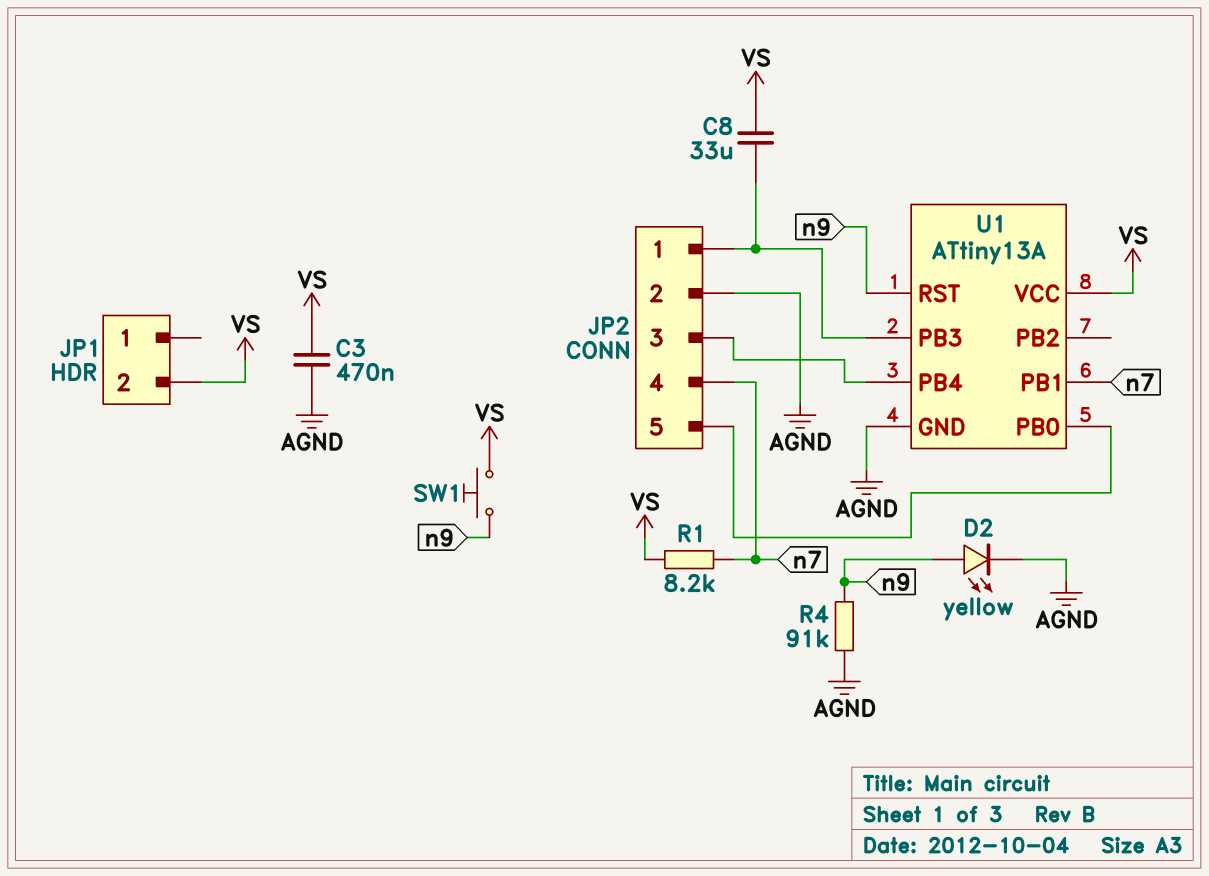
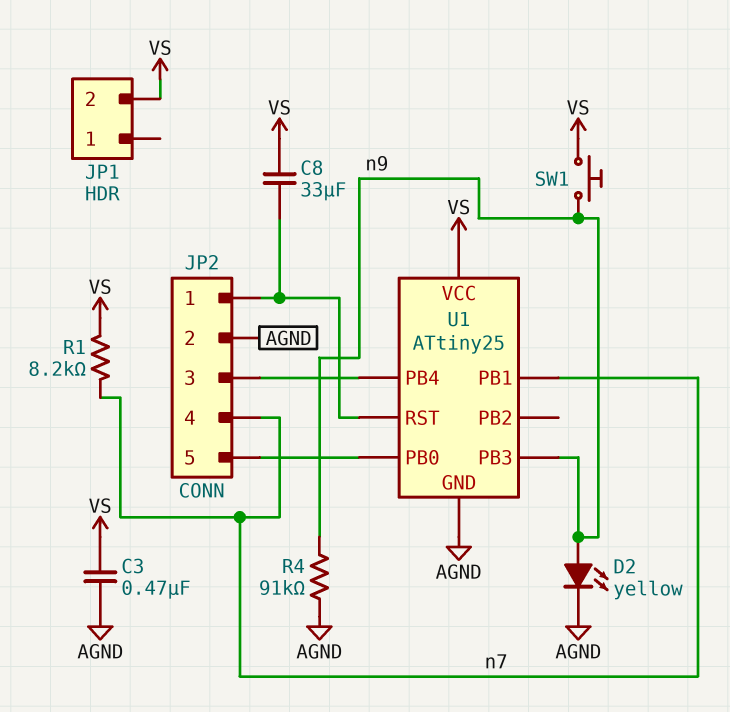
U1: ATtiny13A -> ATtiny25
U1 pin PB3: JP2/1 -> n9
U1 pin RST: n9 -> JP2/1

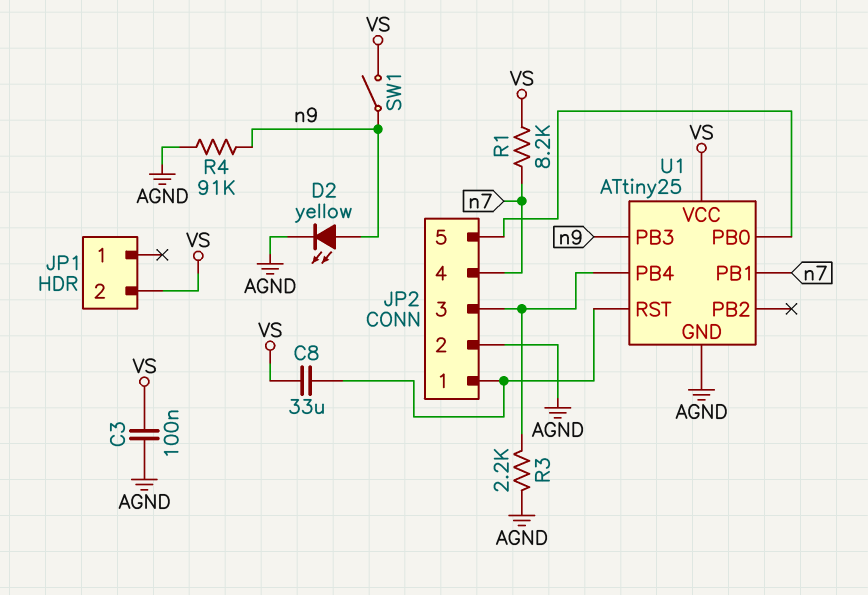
C3: 470nF (AGND, VS) -> 100nF (AGND, VS)
R3: none -> 2.2k (AGND, JP2/3)
SW1: button (VS, n9) -> switch (VS, n9)

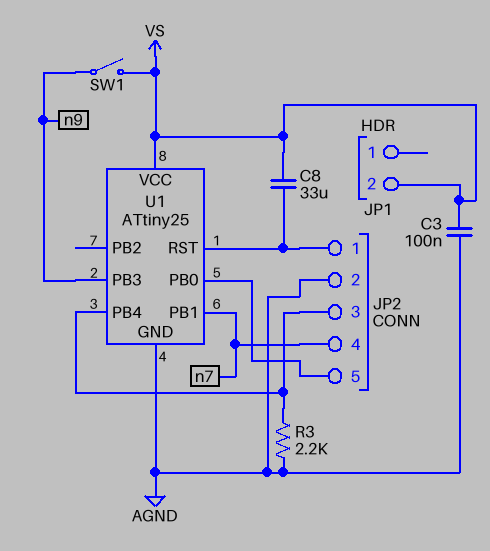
D2: LED yellow (A n9, K AGND) -> none
R1: 8.2k (VS, n7) -> none
R4: 91k (AGND, n9) -> none

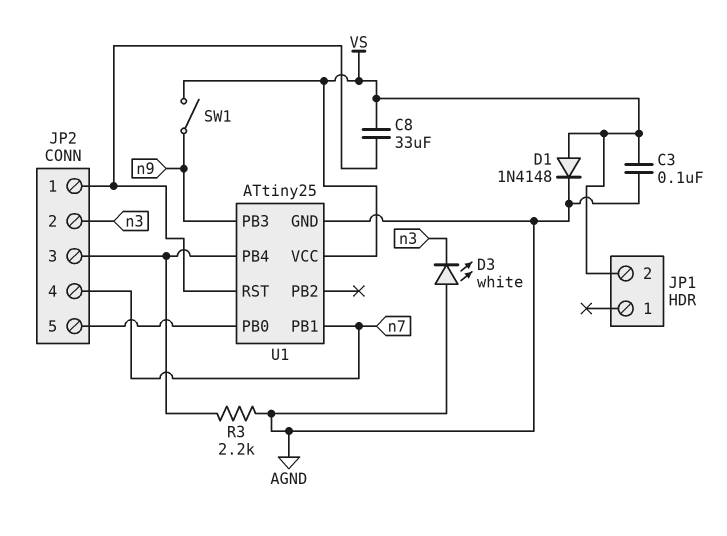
D1: none -> diode 1N4148 (A VS, K AGND)
D3: none -> LED white (A AGND, K n3)
JP2 pin 2: AGND -> n3

